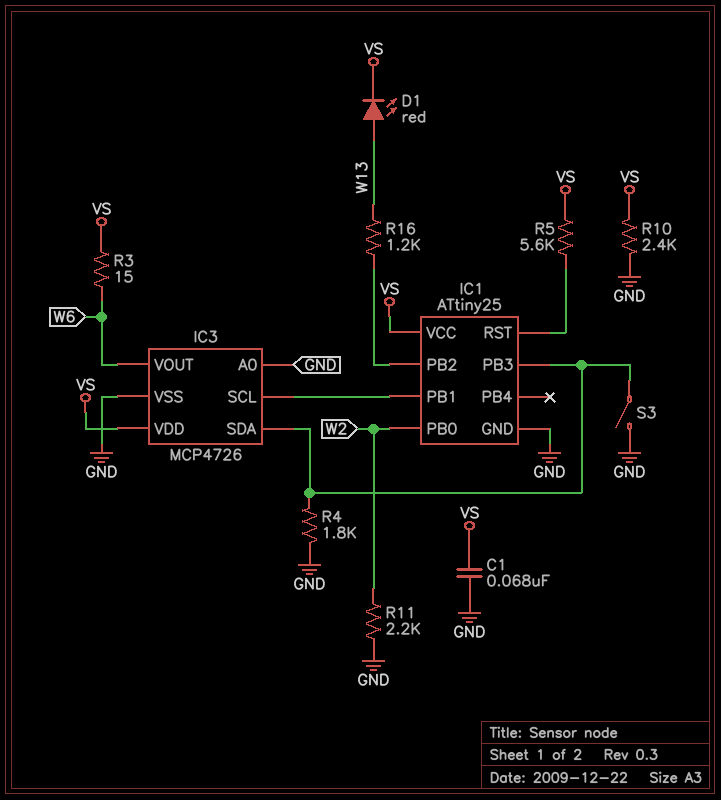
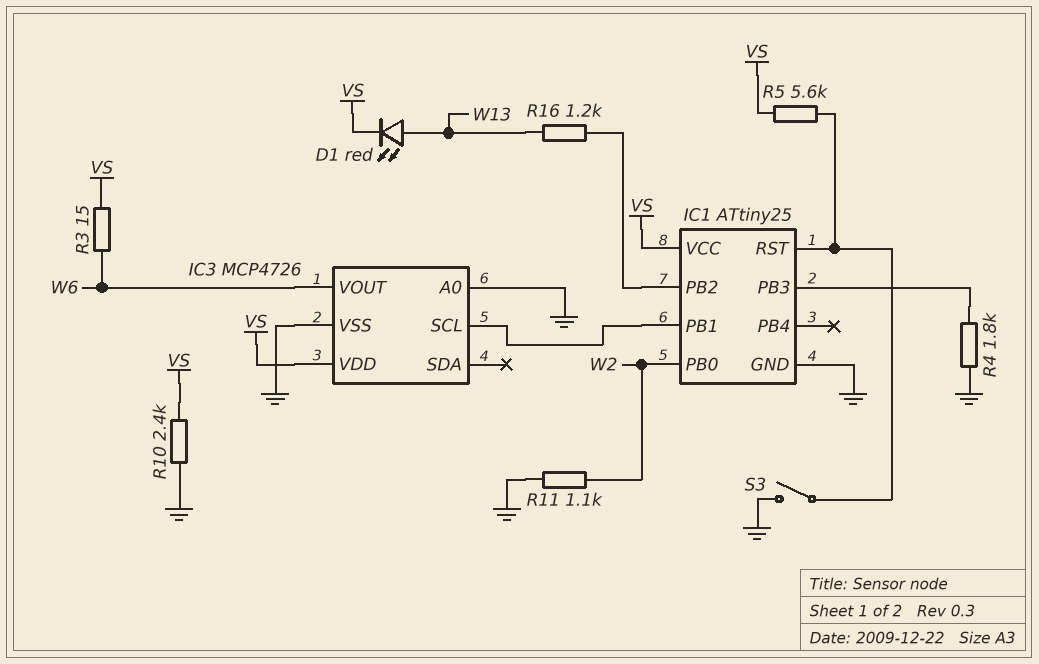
C1: 68nF (GND, VS) -> none
IC3 pin SDA: IC1/PB3 -> none
R11: 2.2k (GND, W2) -> 1.1k (GND, W2)
S3: switch (GND, IC1/PB3) -> switch (GND, IC1/RST)

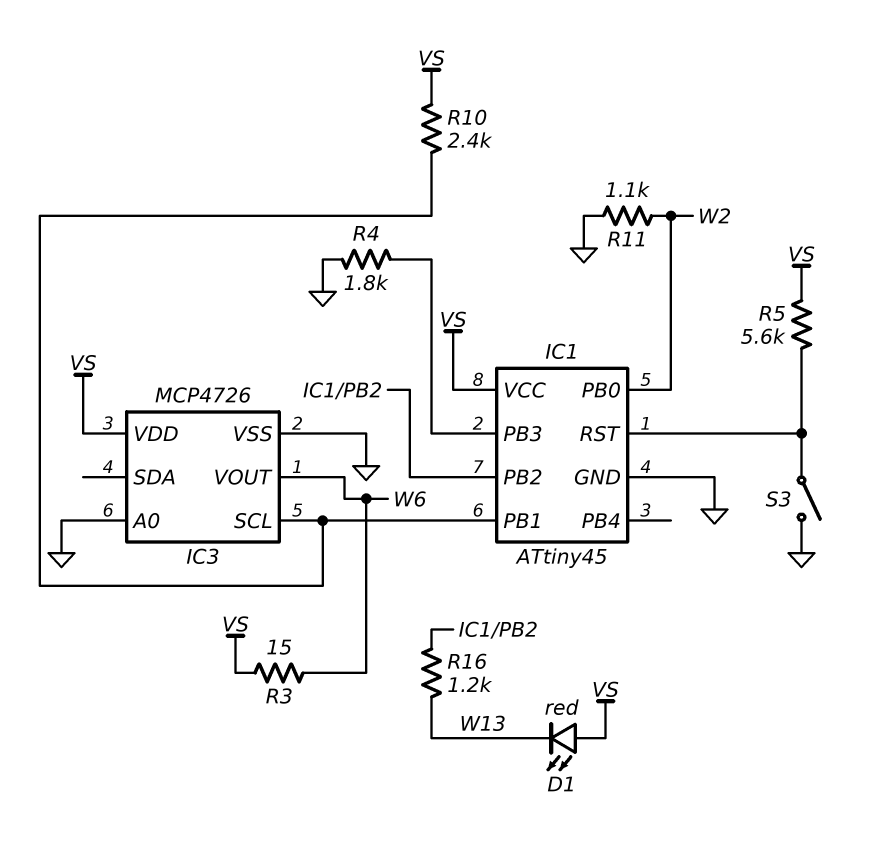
D1: LED red (A W13, K VS) -> LED red (A VS, K W13)
IC1: ATtiny25 -> ATtiny45
R10: 2.4k (GND, VS) -> 2.4k (IC1/PB1, VS)

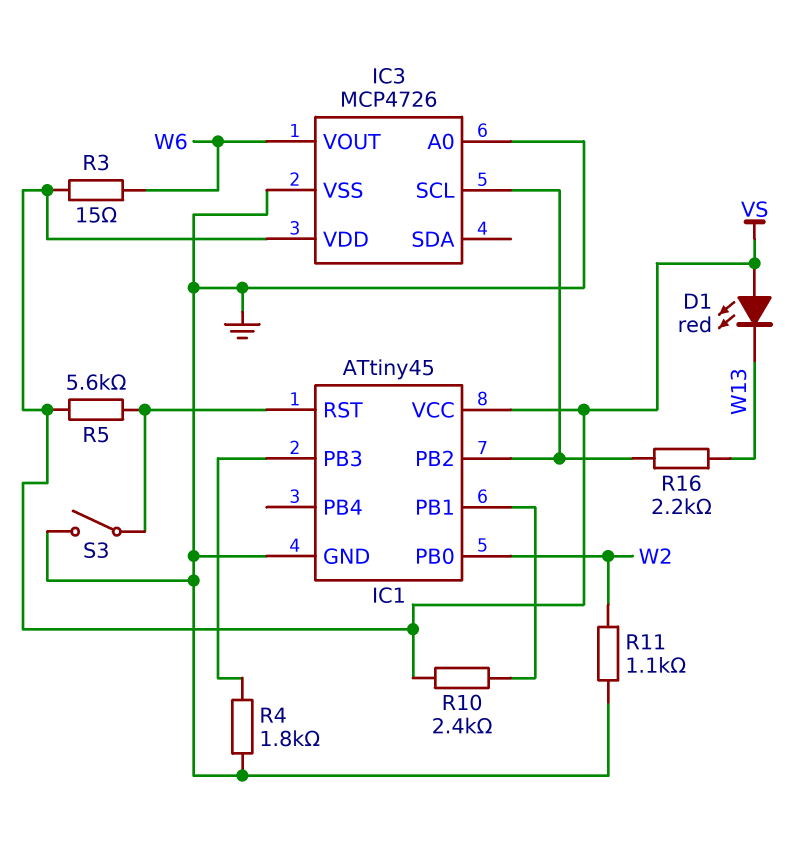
IC3 pin SCL: IC1/PB1 -> IC1/PB2
R16: 1.2k (IC1/PB2, W13) -> 2.2k (IC1/PB2, W13)

